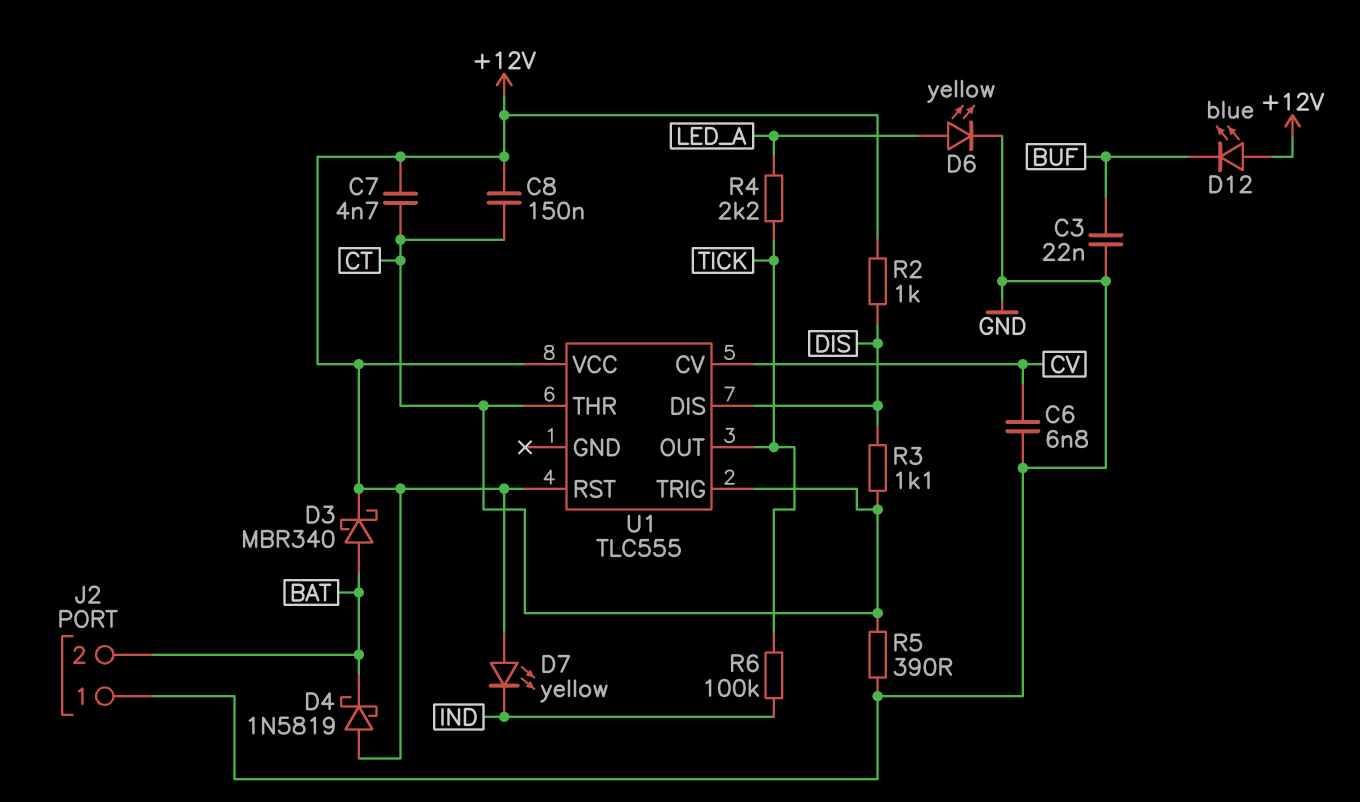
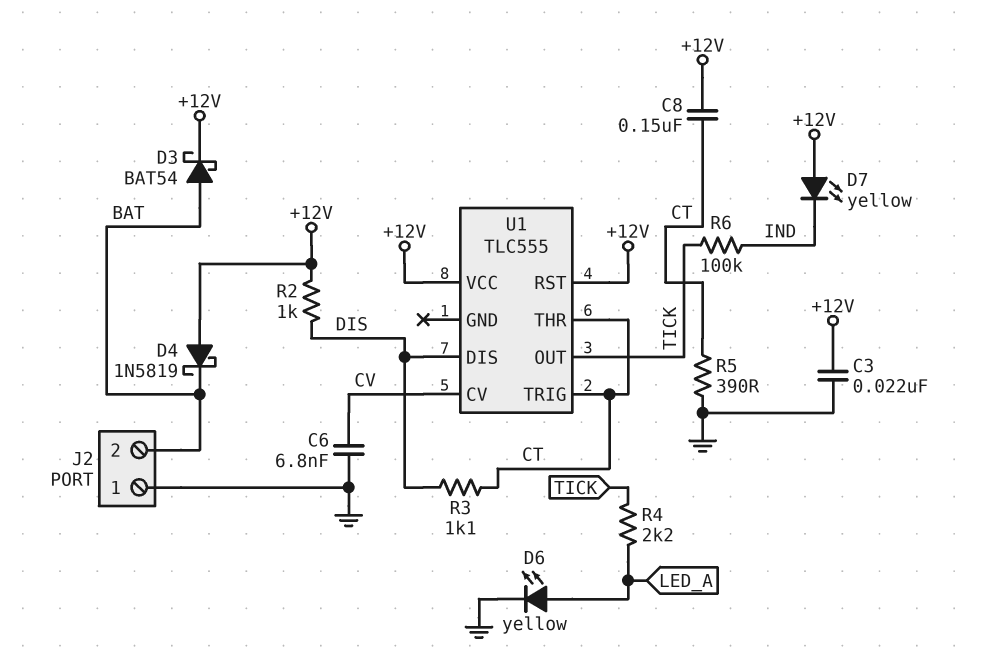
C3: 22nF (BUF, GND) -> 22nF (+12V, GND)
C7: 4.7nF (+12V, CT) -> none
D3: schottky MBR340 (A BAT, K +12V) -> schottky BAT54 (A BAT, K +12V)
D12: LED blue (A +12V, K BUF) -> none

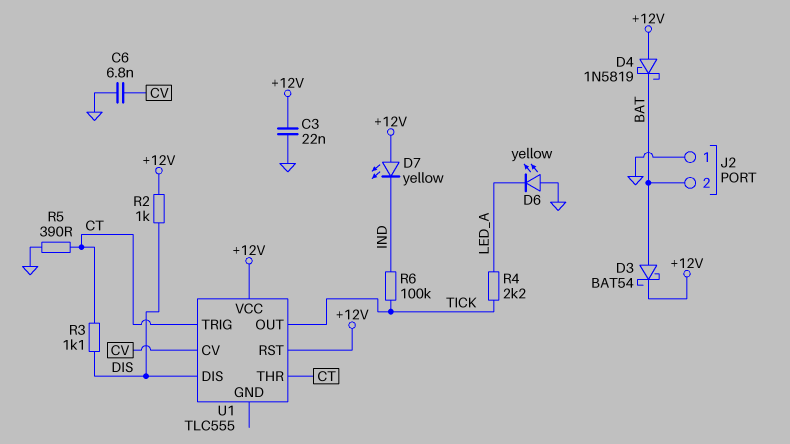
C8: 150nF (+12V, CT) -> none
D6: LED yellow (A LED_A, K GND) -> LED yellow (A GND, K LED_A)

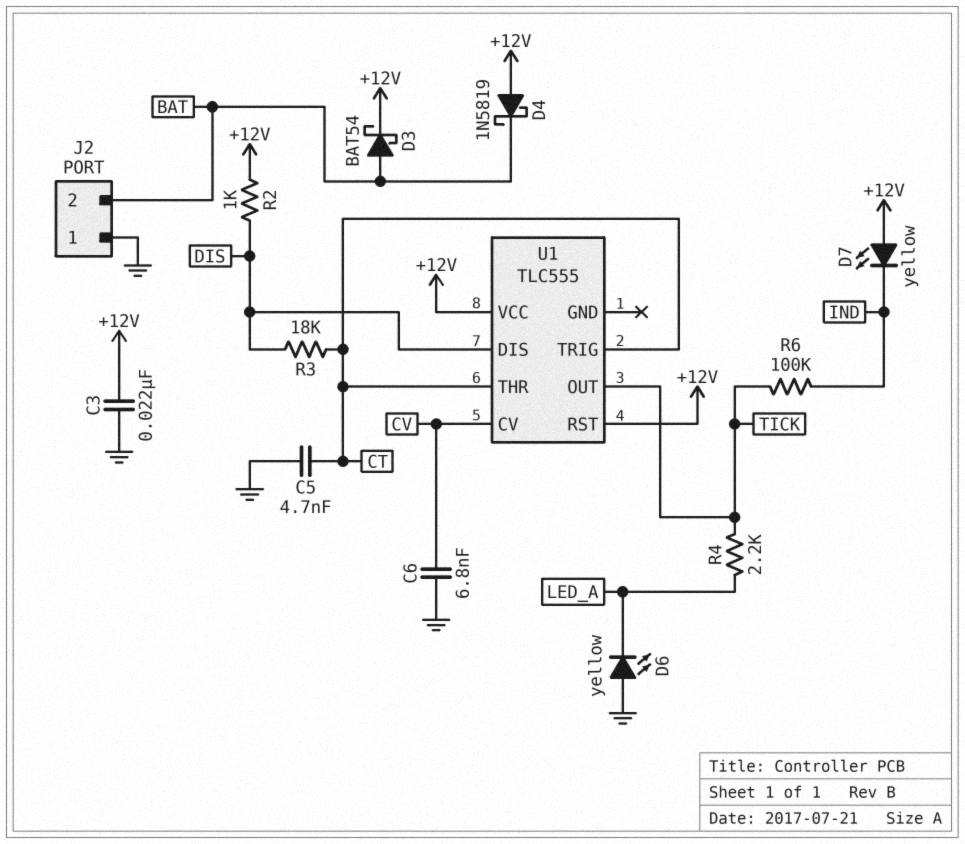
C5: none -> 4.7nF (CT, GND)
R3: 1.1k (CT, DIS) -> 18k (CT, DIS)
R5: 390 (CT, GND) -> none

